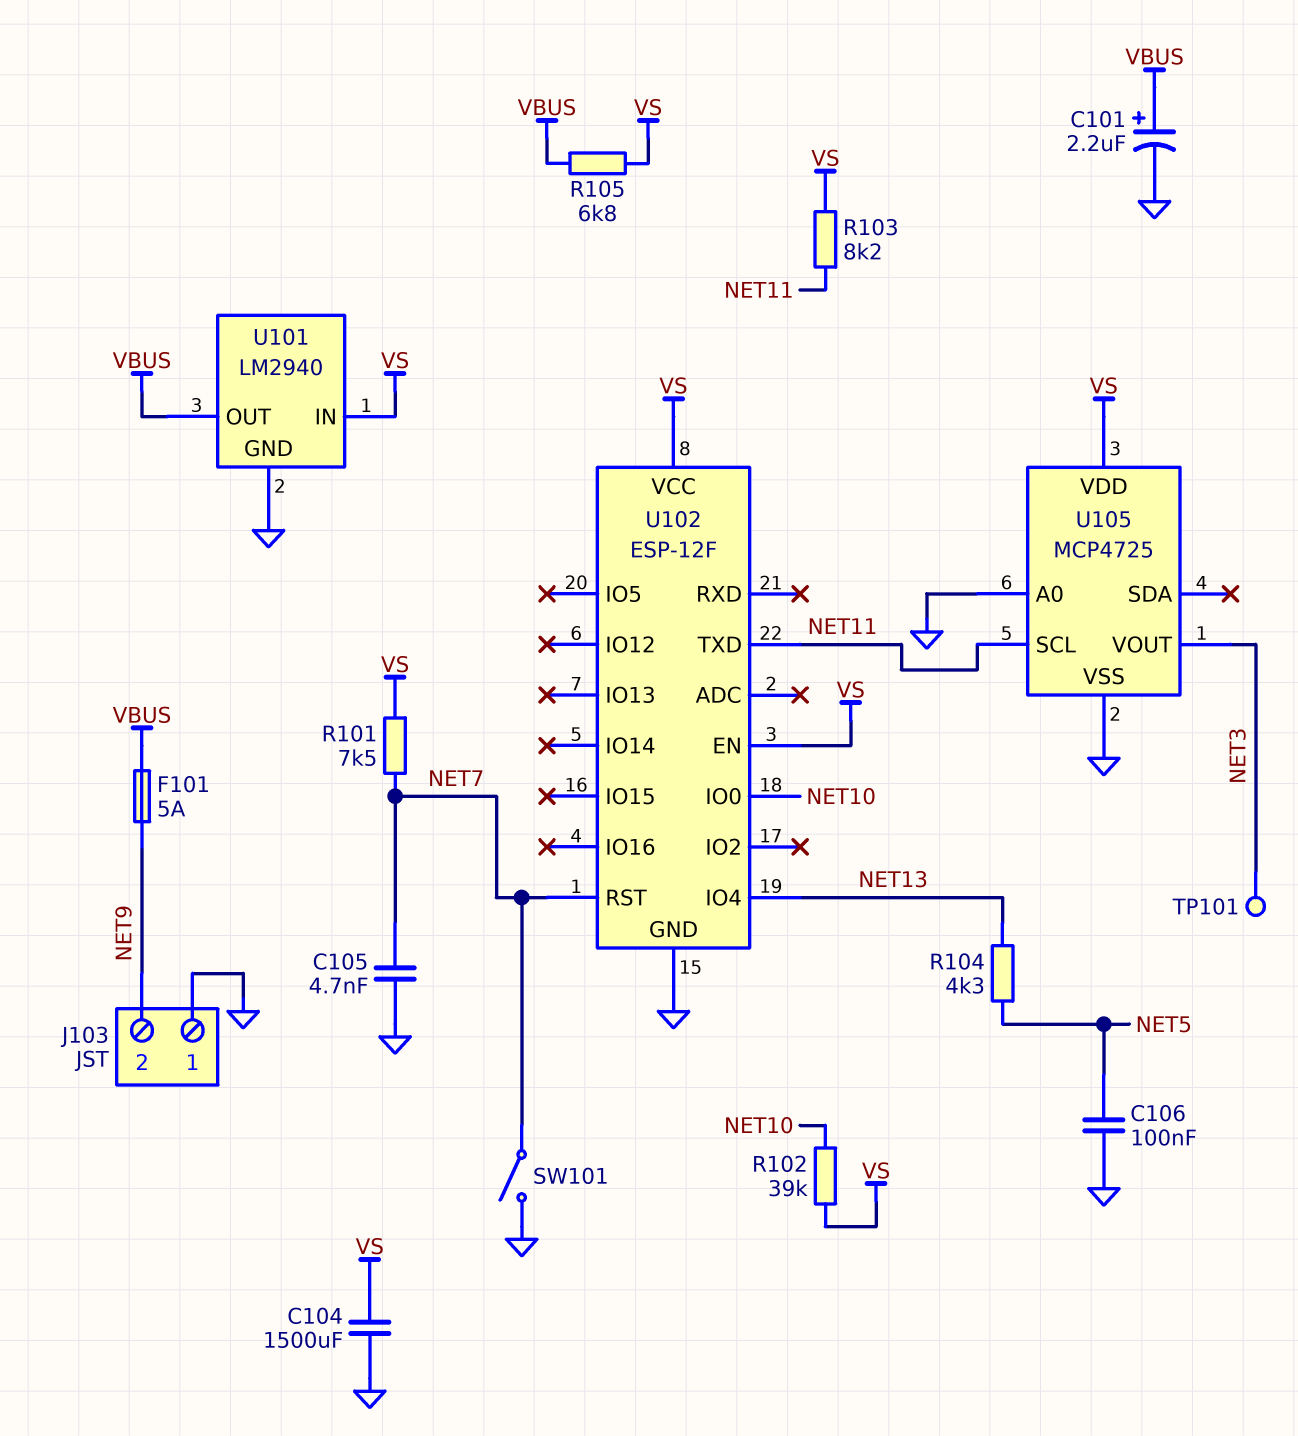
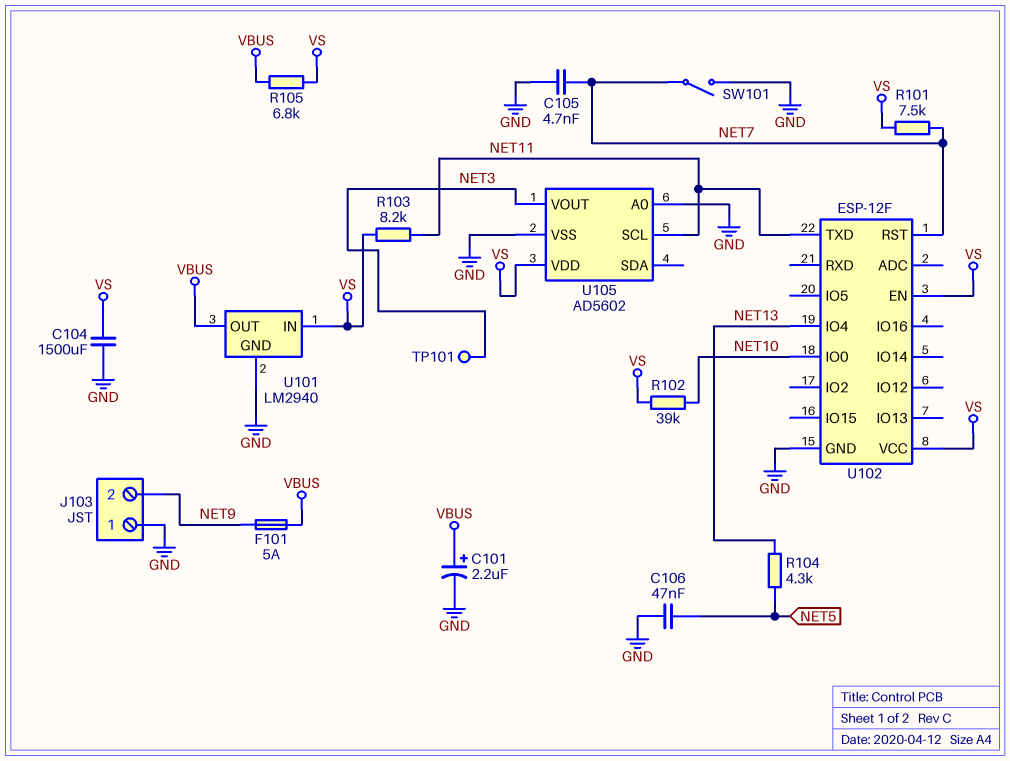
C106: 100nF (GND, NET5) -> 47nF (GND, NET5)
U105: MCP4725 -> AD5602

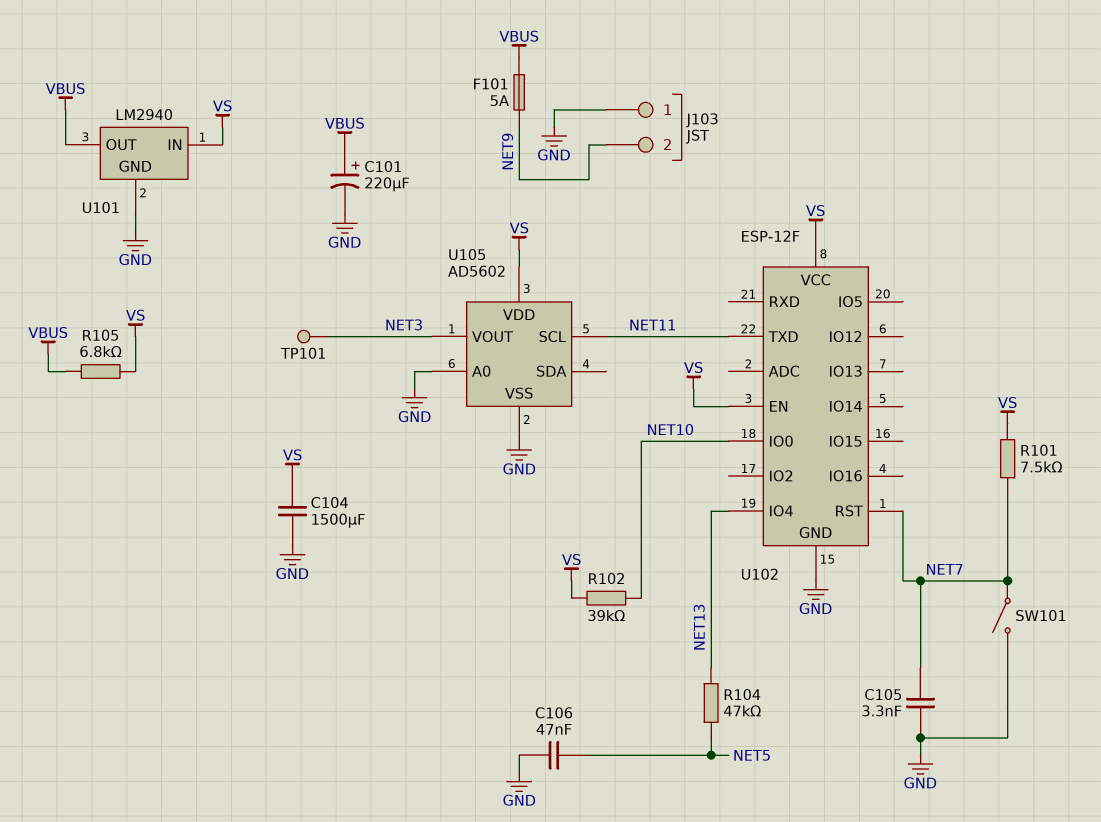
C101: 2.2uF (plus VBUS, minus GND) -> 220uF (plus VBUS, minus GND)
C105: 4.7nF (GND, NET7) -> 3.3nF (GND, NET7)
R103: 8.2k (NET11, VS) -> none
R104: 4.3k (NET5, NET13) -> 47k (NET5, NET13)

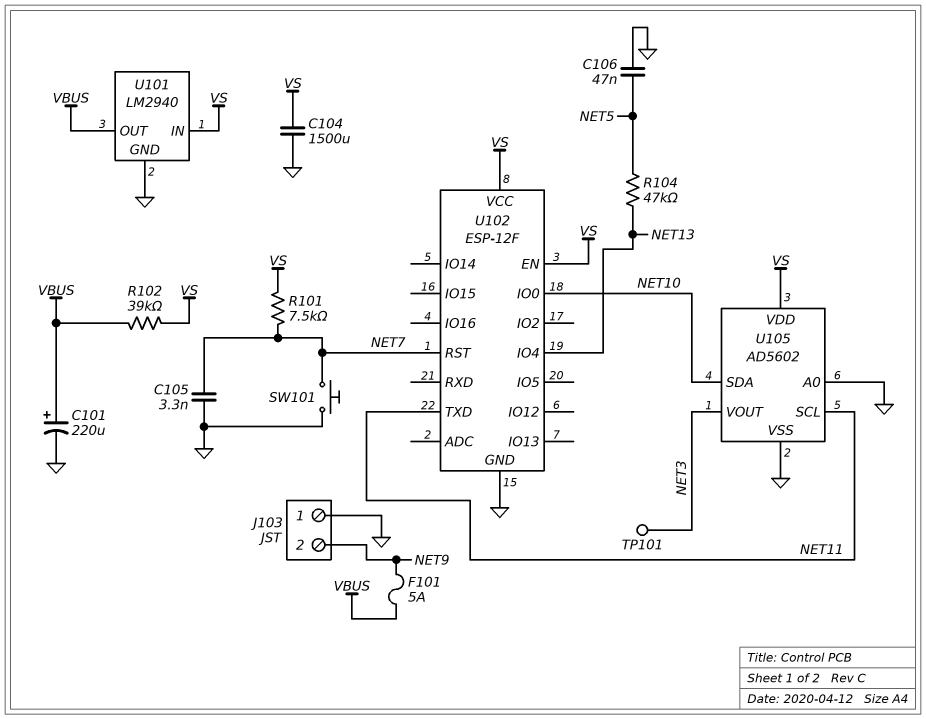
R102: 39k (NET10, VS) -> 39k (VBUS, VS)
R105: 6.8k (VBUS, VS) -> none
SW101: switch (GND, NET7) -> button (GND, NET7)
U105 pin SDA: none -> NET10

